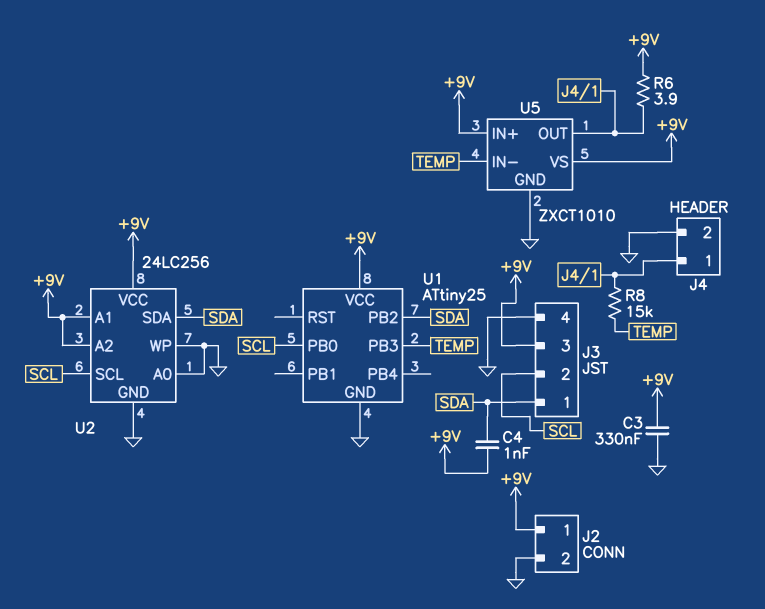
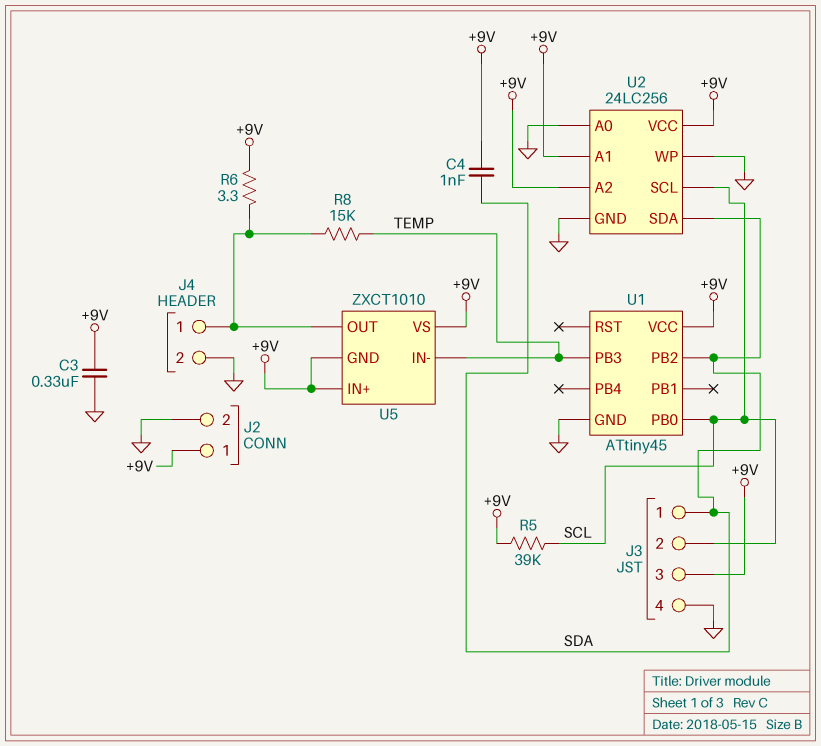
R5: none -> 39k (+9V, SCL)
R6: 3.9 (+9V, J4/1) -> 3.3 (+9V, J4/1)
U1: ATtiny25 -> ATtiny45
U5 pin GND: GND -> +9V

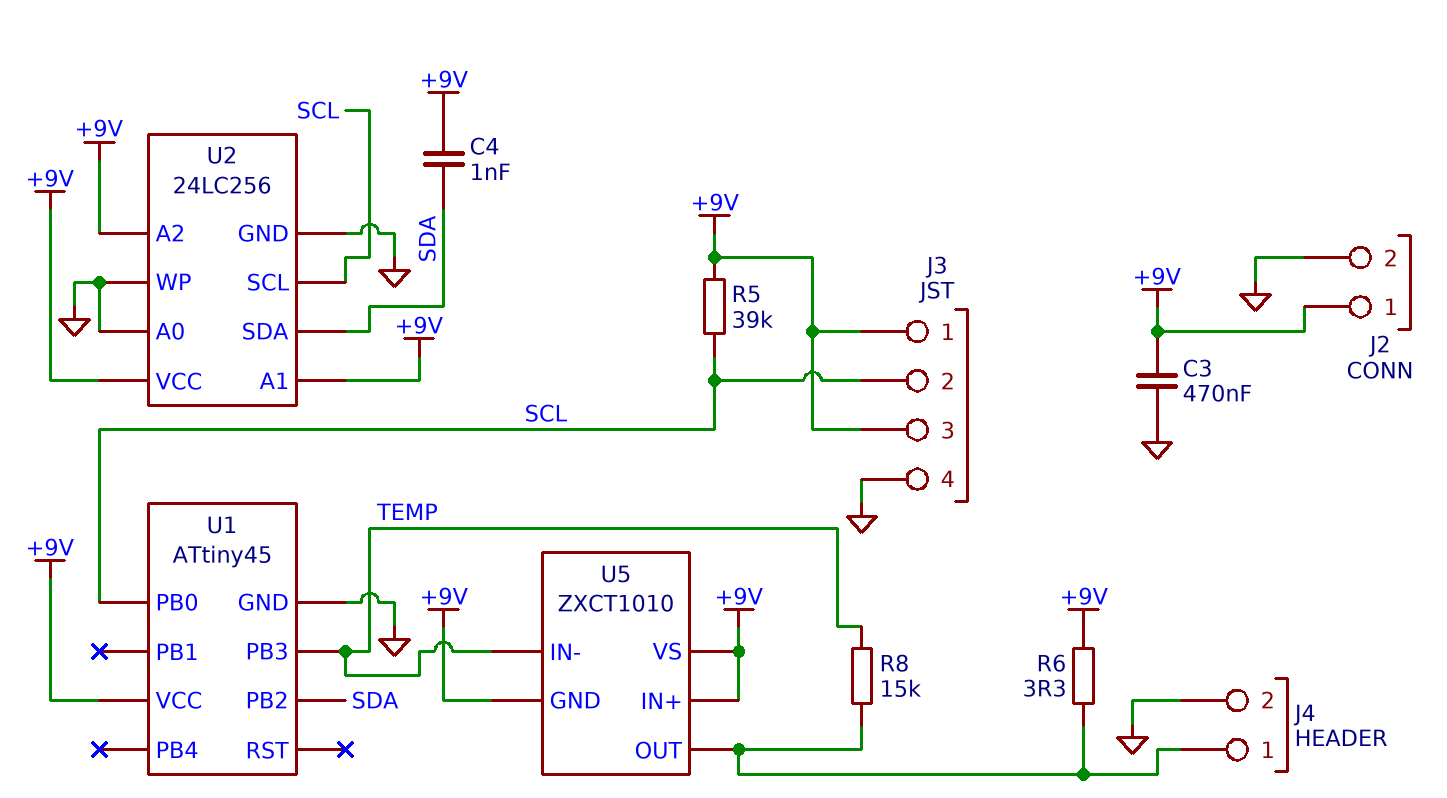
C3: 330nF (+9V, GND) -> 470nF (+9V, GND)
J3 pin 1: SDA -> +9V

